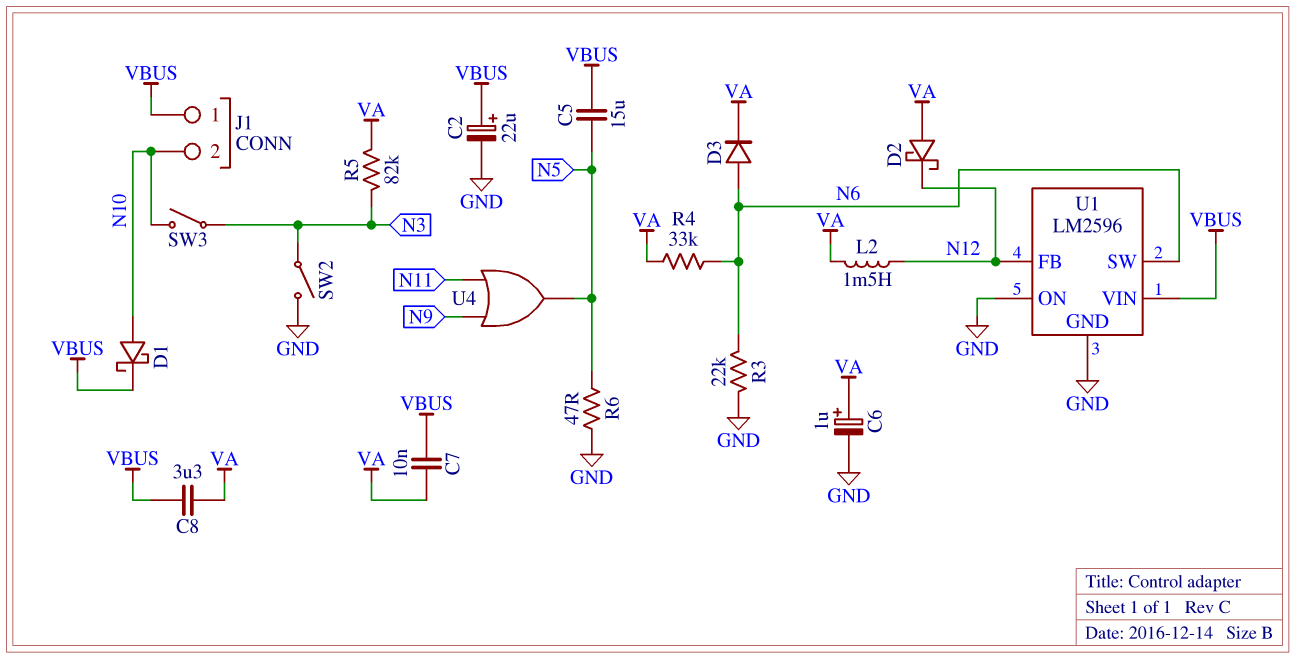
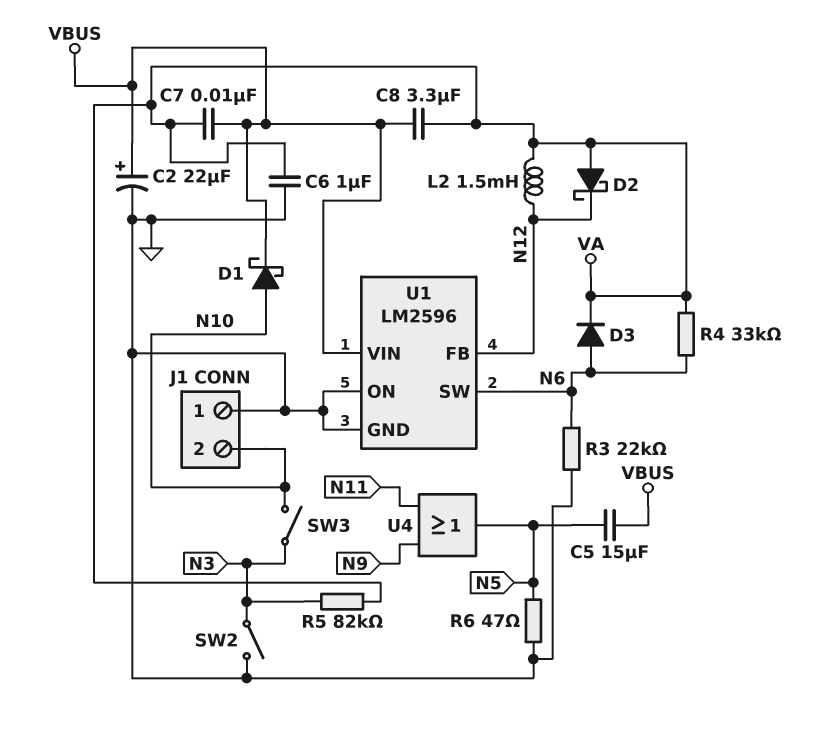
C6: 1uF (plus VA, minus GND) -> 1uF (GND, VA)
J1 pin 1: VBUS -> GND

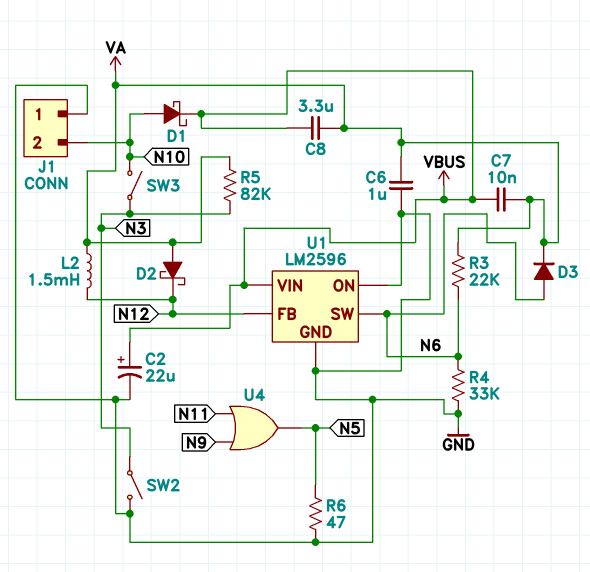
C5: 15uF (N5, VBUS) -> none
R3: 22k (GND, N6) -> 22k (N6, VA)
R4: 33k (N6, VA) -> 33k (GND, N6)

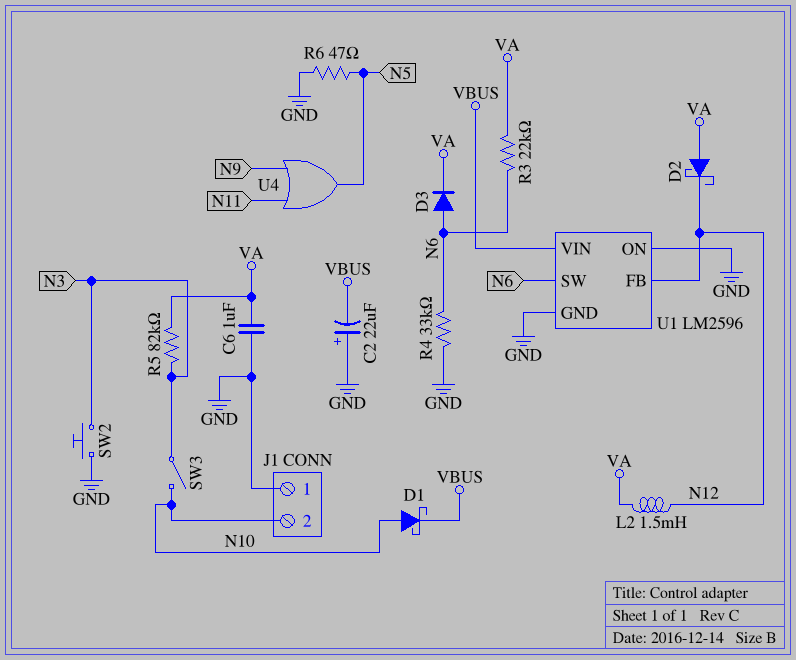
C2: 22uF (plus VBUS, minus GND) -> 22uF (plus GND, minus VBUS)
C7: 10nF (VA, VBUS) -> none
C8: 3.3uF (VA, VBUS) -> none
SW2: switch (GND, N3) -> button (GND, N3)

